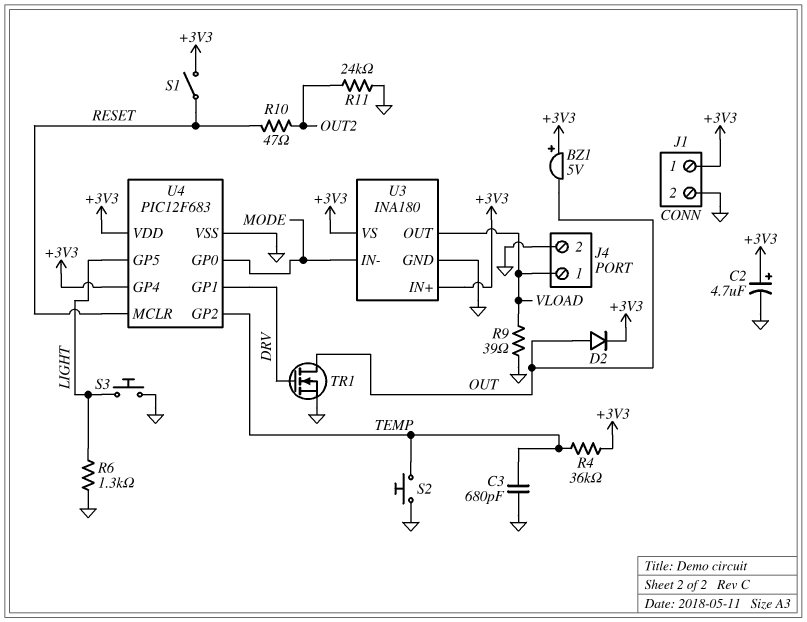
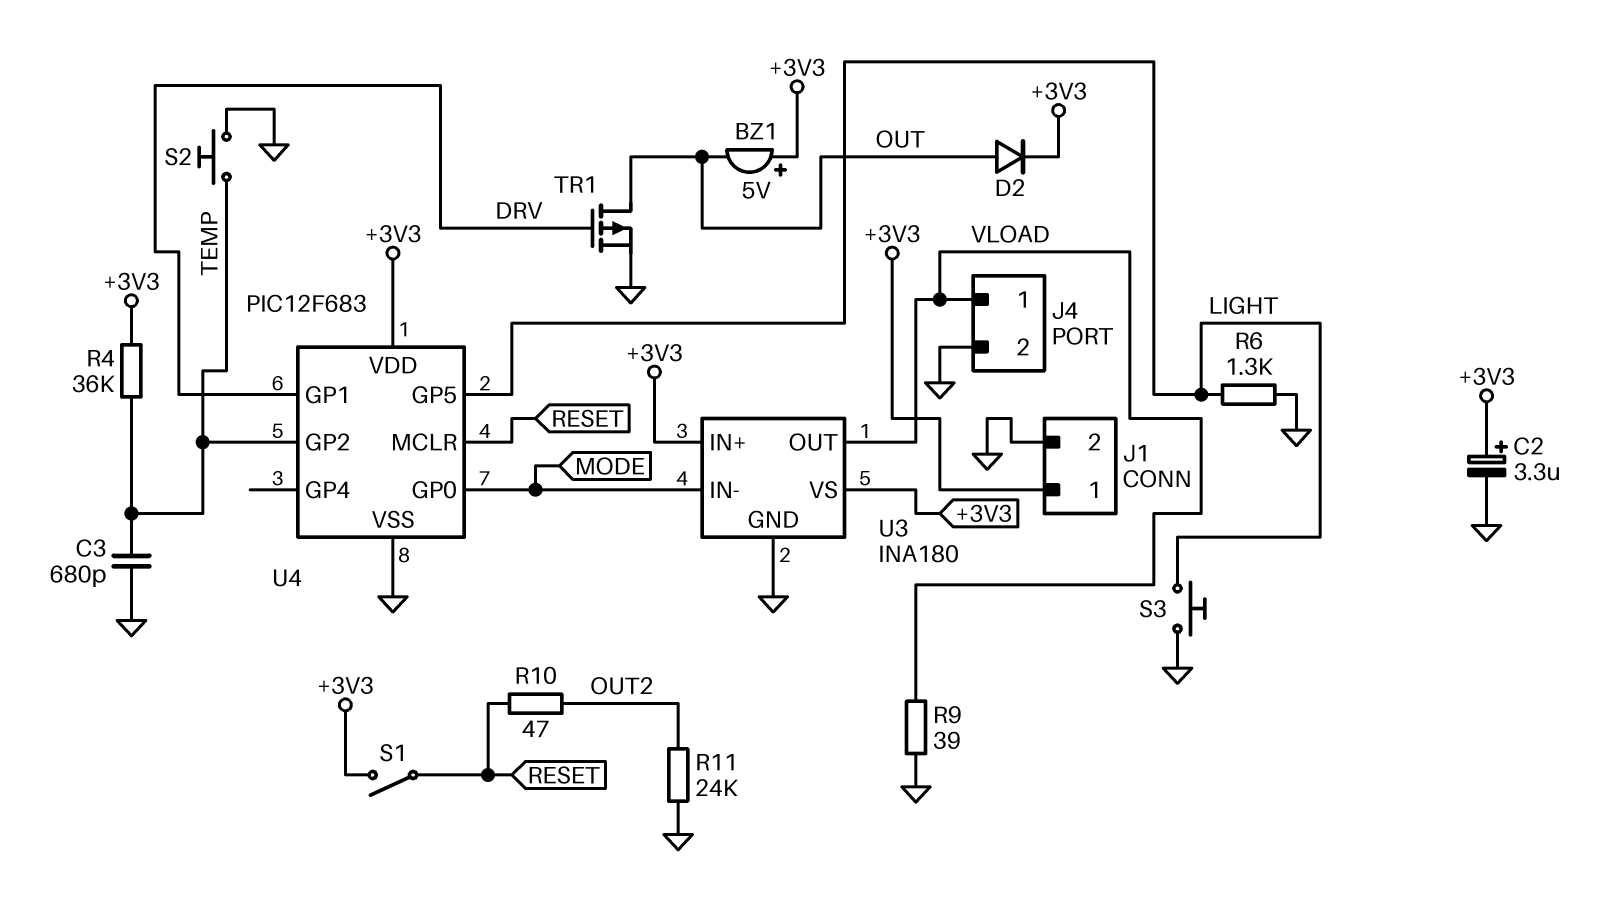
C2: 4.7uF (plus +3V3, minus GND) -> 3.3uF (plus +3V3, minus GND)
TR1: NMOS (G DRV, D OUT, S GND) -> PMOS (G DRV, D OUT, S GND)
U4 pin GP4: +3V3 -> none

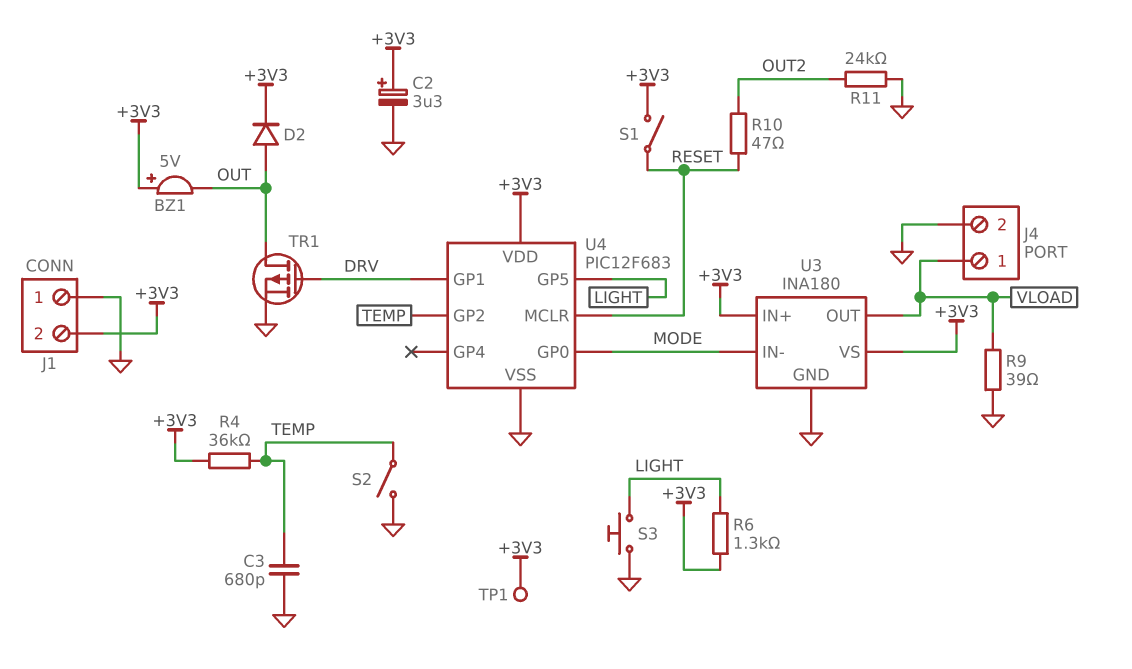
J1 pin 1: +3V3 -> GND
J1 pin 2: GND -> +3V3
R6: 1.3k (GND, LIGHT) -> 1.3k (+3V3, LIGHT)
S2: button (GND, TEMP) -> switch (GND, TEMP)
TP1: none -> test point (+3V3)

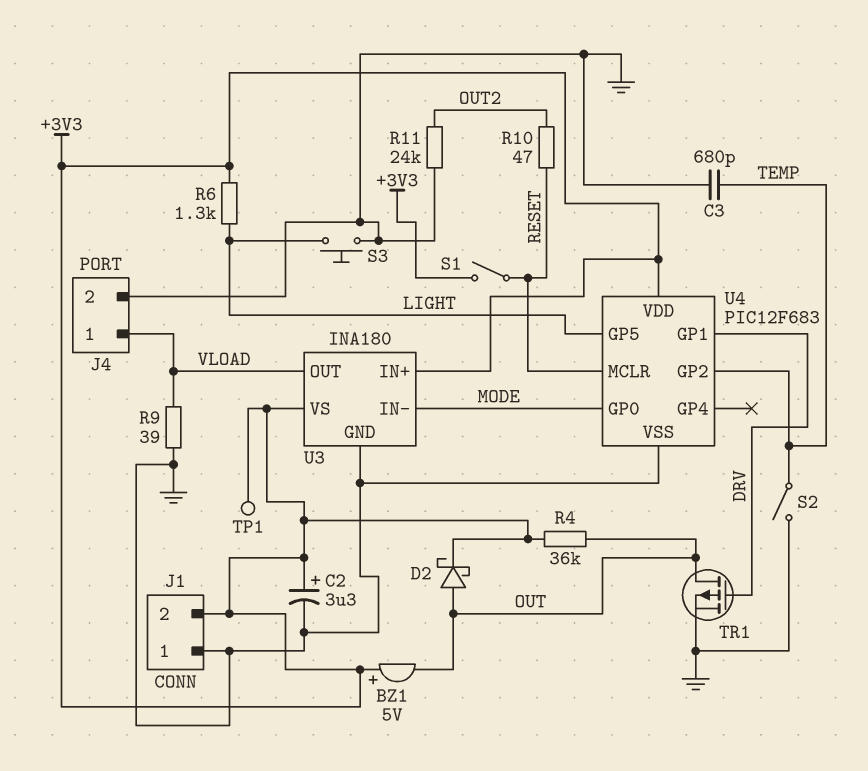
D2: diode (A OUT, K +3V3) -> schottky (A OUT, K +3V3)
R4: 36k (+3V3, TEMP) -> 36k (+3V3, OUT)

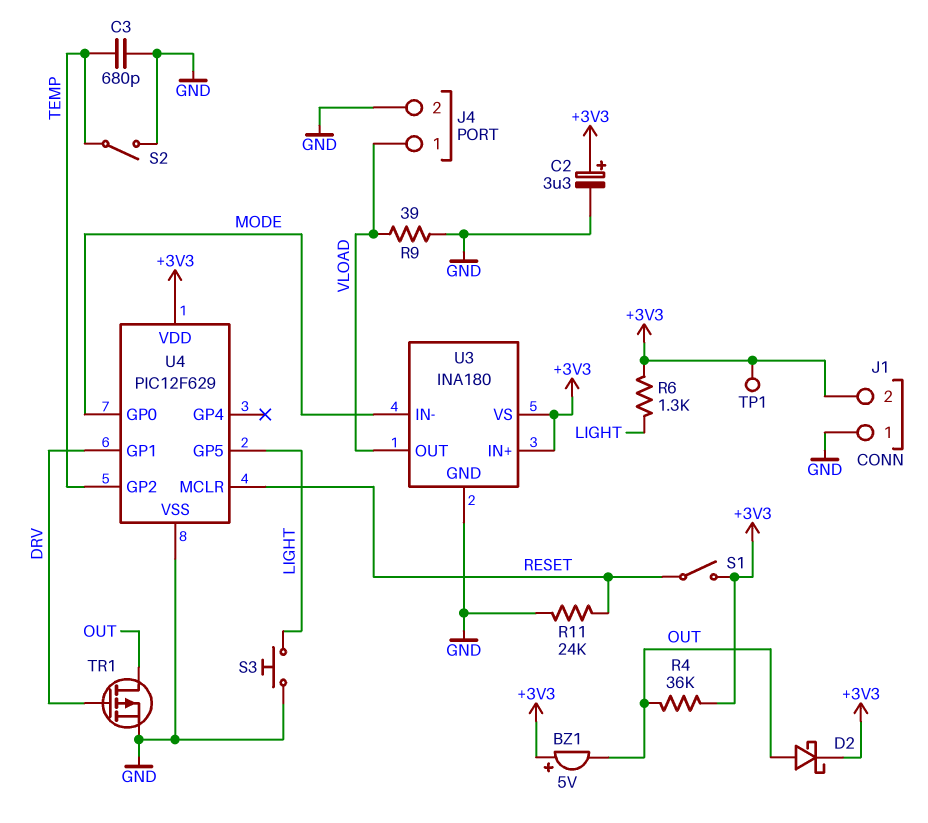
R10: 47 (OUT2, RESET) -> none
R11: 24k (GND, OUT2) -> 24k (GND, RESET)
U4: PIC12F683 -> PIC12F629

